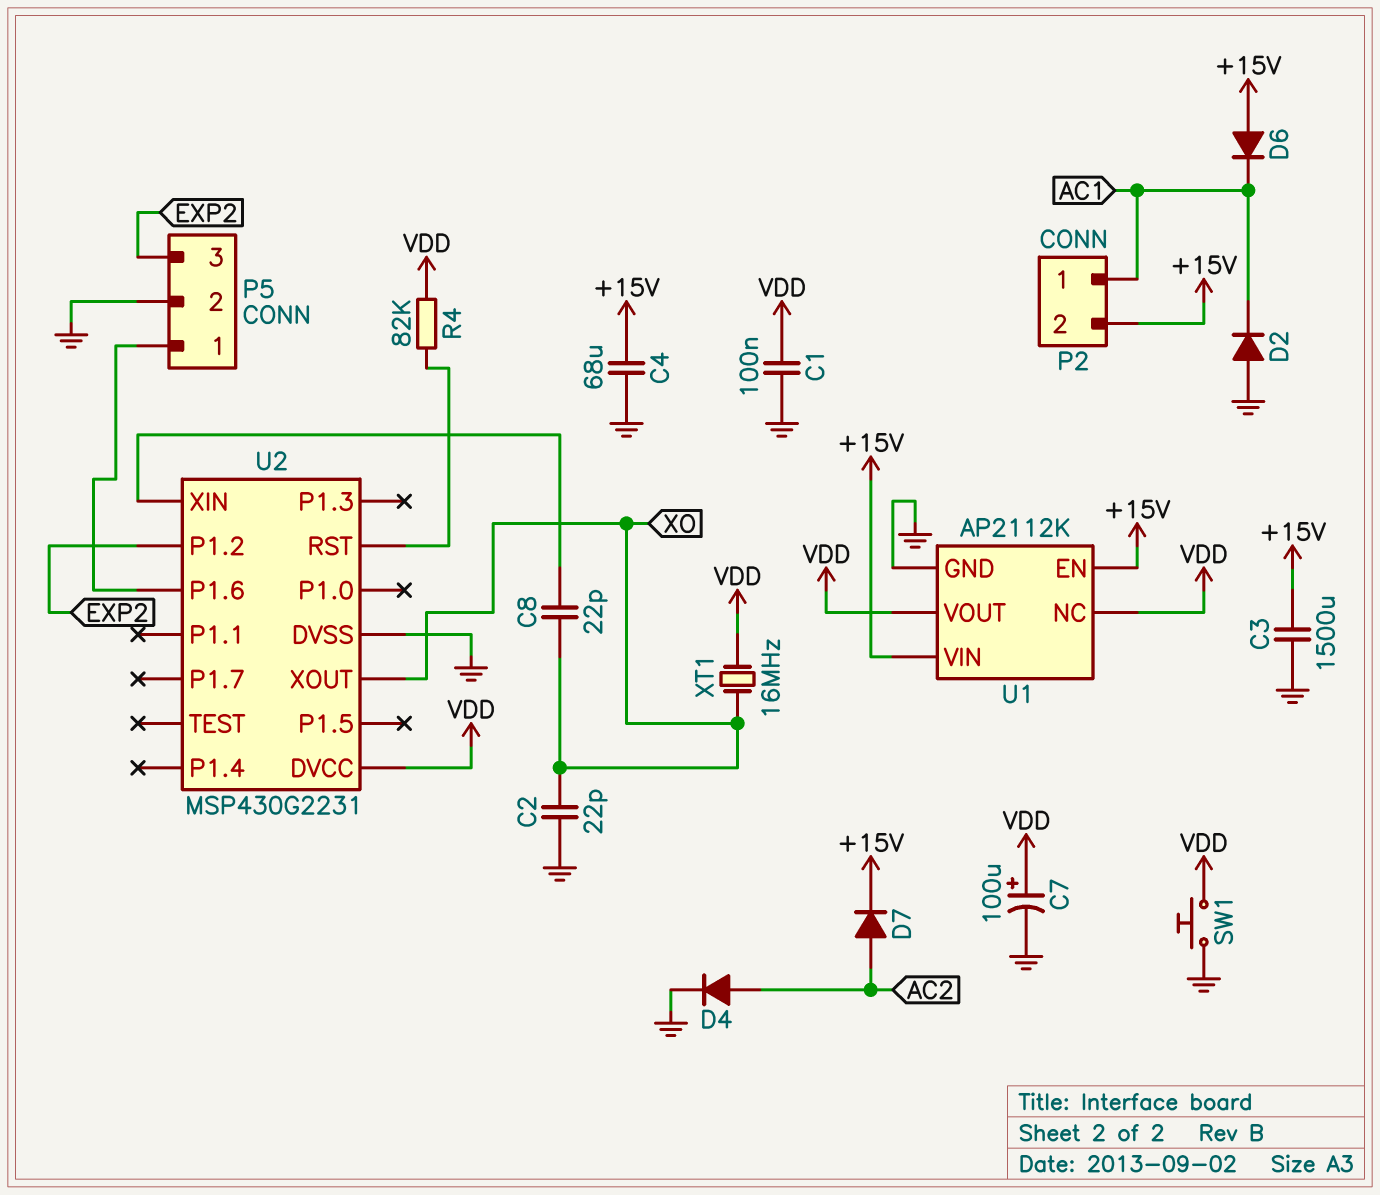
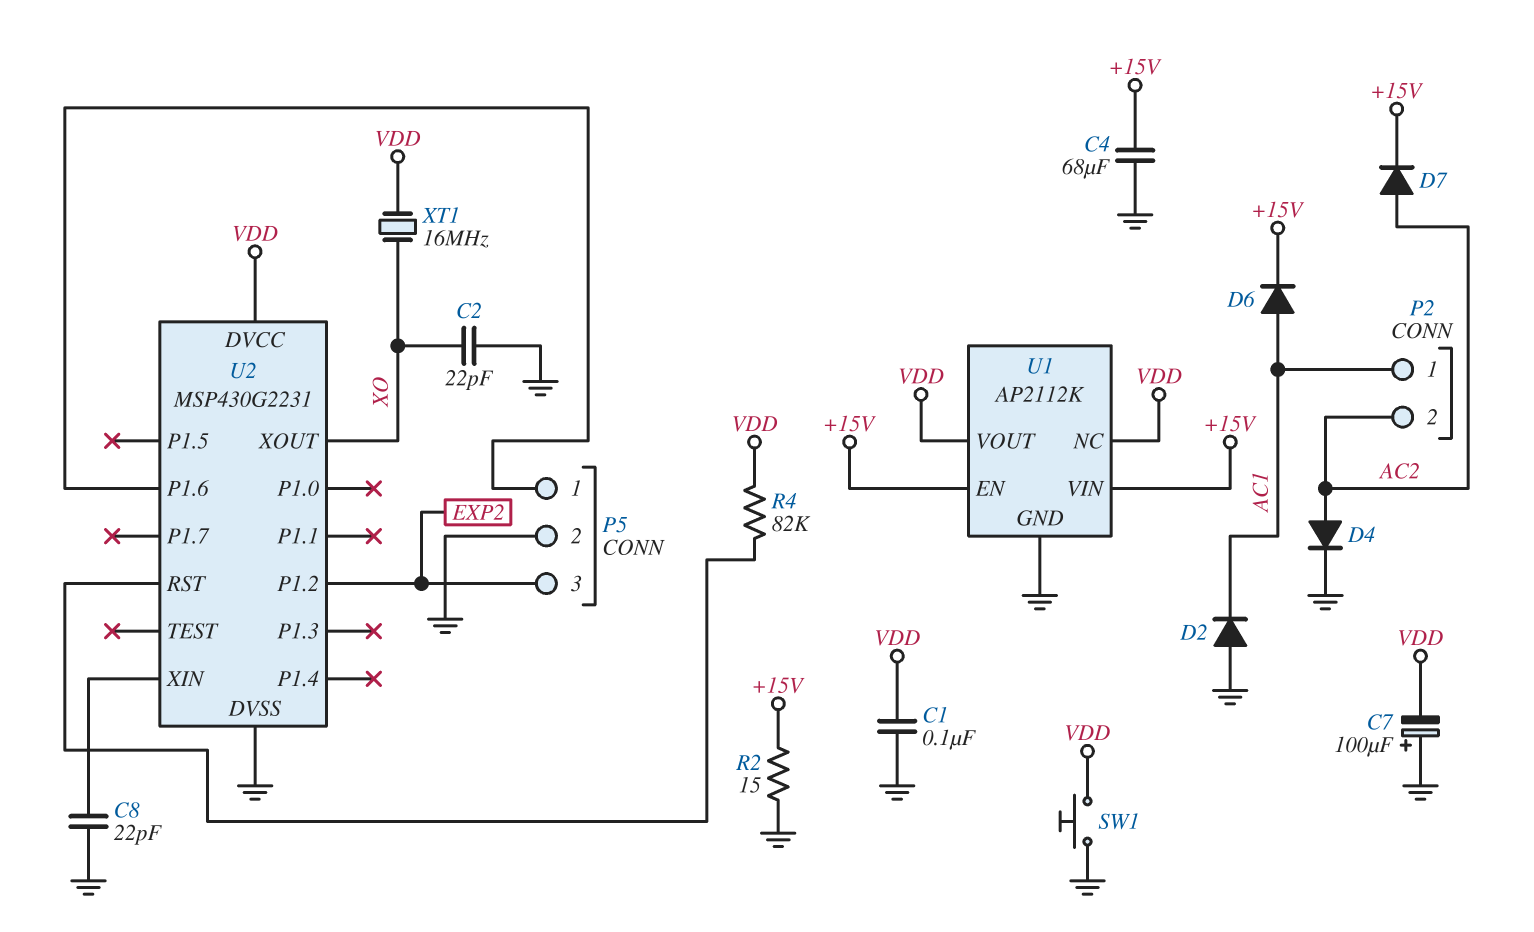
C3: 1500uF (+15V, GND) -> none
C7: 100uF (plus VDD, minus GND) -> 100uF (plus GND, minus VDD)
C8: 22pF (U2/XIN, XO) -> 22pF (GND, U2/XIN)
D6: diode (A +15V, K AC1) -> diode (A AC1, K +15V)
P2 pin 2: +15V -> AC2
R2: none -> 15 (+15V, GND)

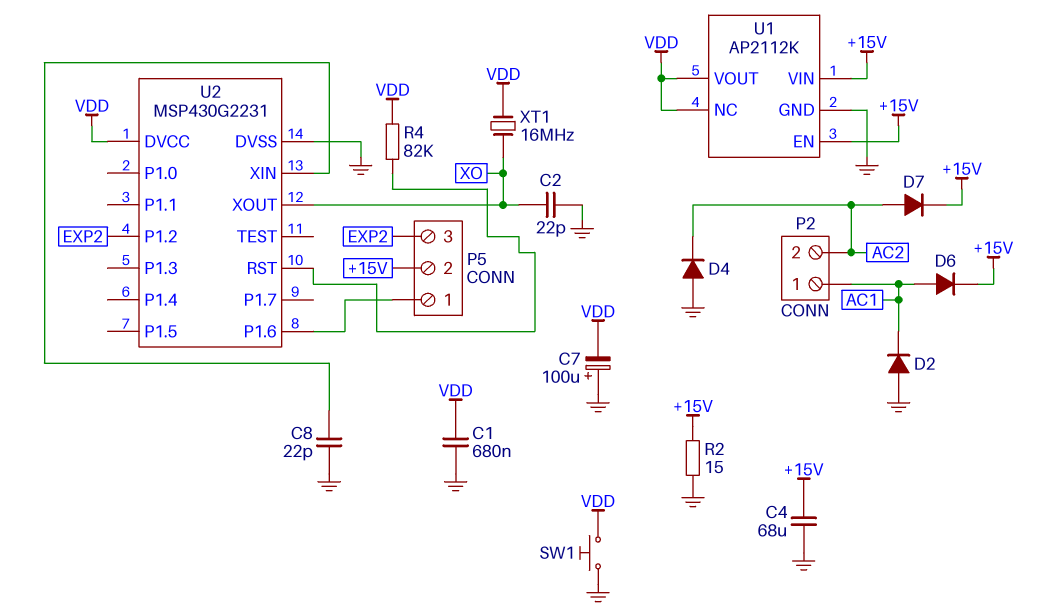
C1: 100nF (GND, VDD) -> 680nF (GND, VDD)
D4: diode (A AC2, K GND) -> diode (A GND, K AC2)
P5 pin 2: GND -> +15V

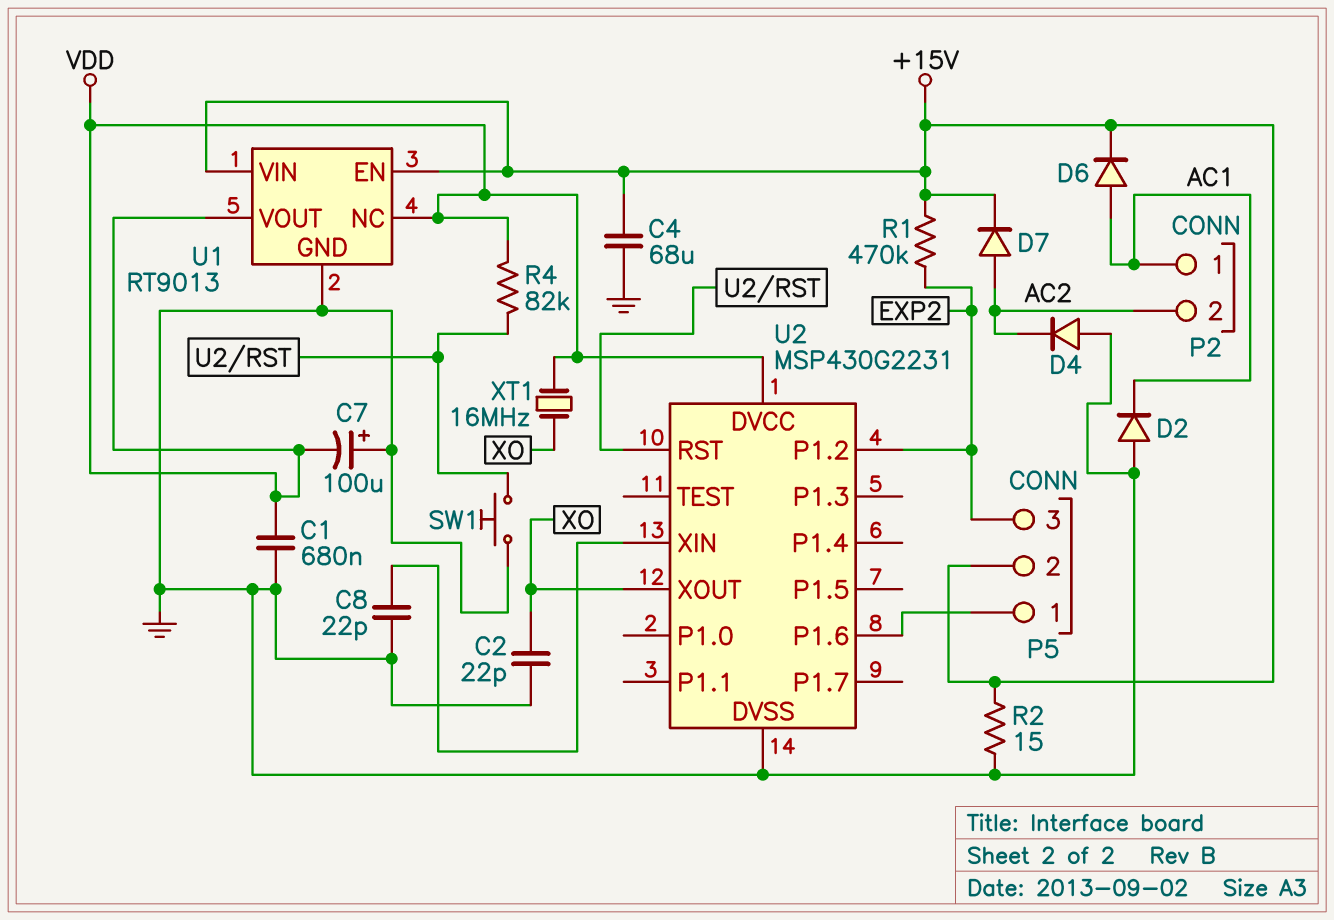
R1: none -> 470k (+15V, EXP2)
SW1: button (GND, VDD) -> button (GND, U2/RST)
U1: AP2112K -> RT9013

